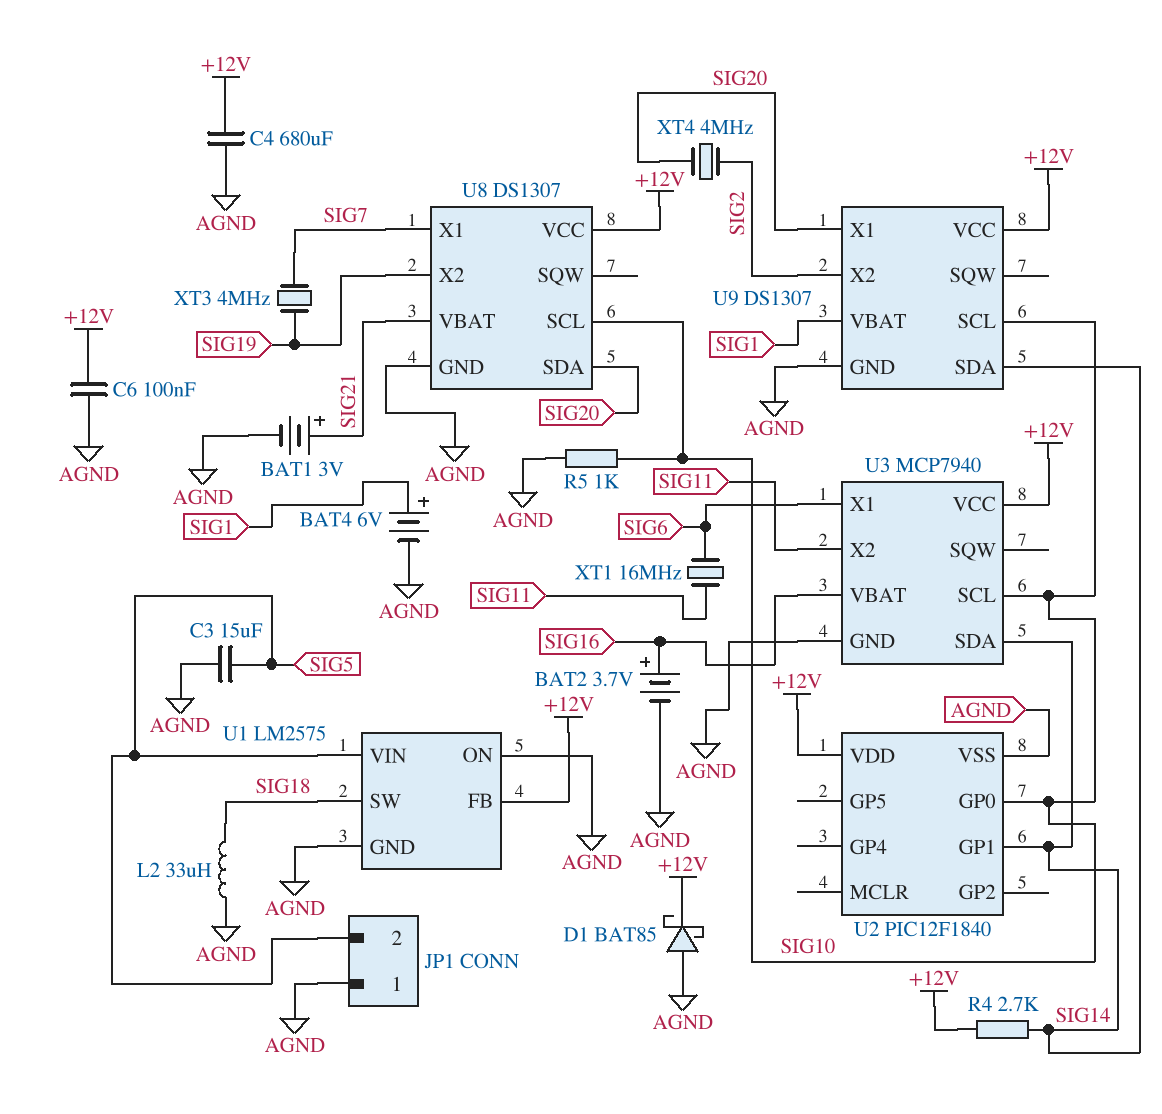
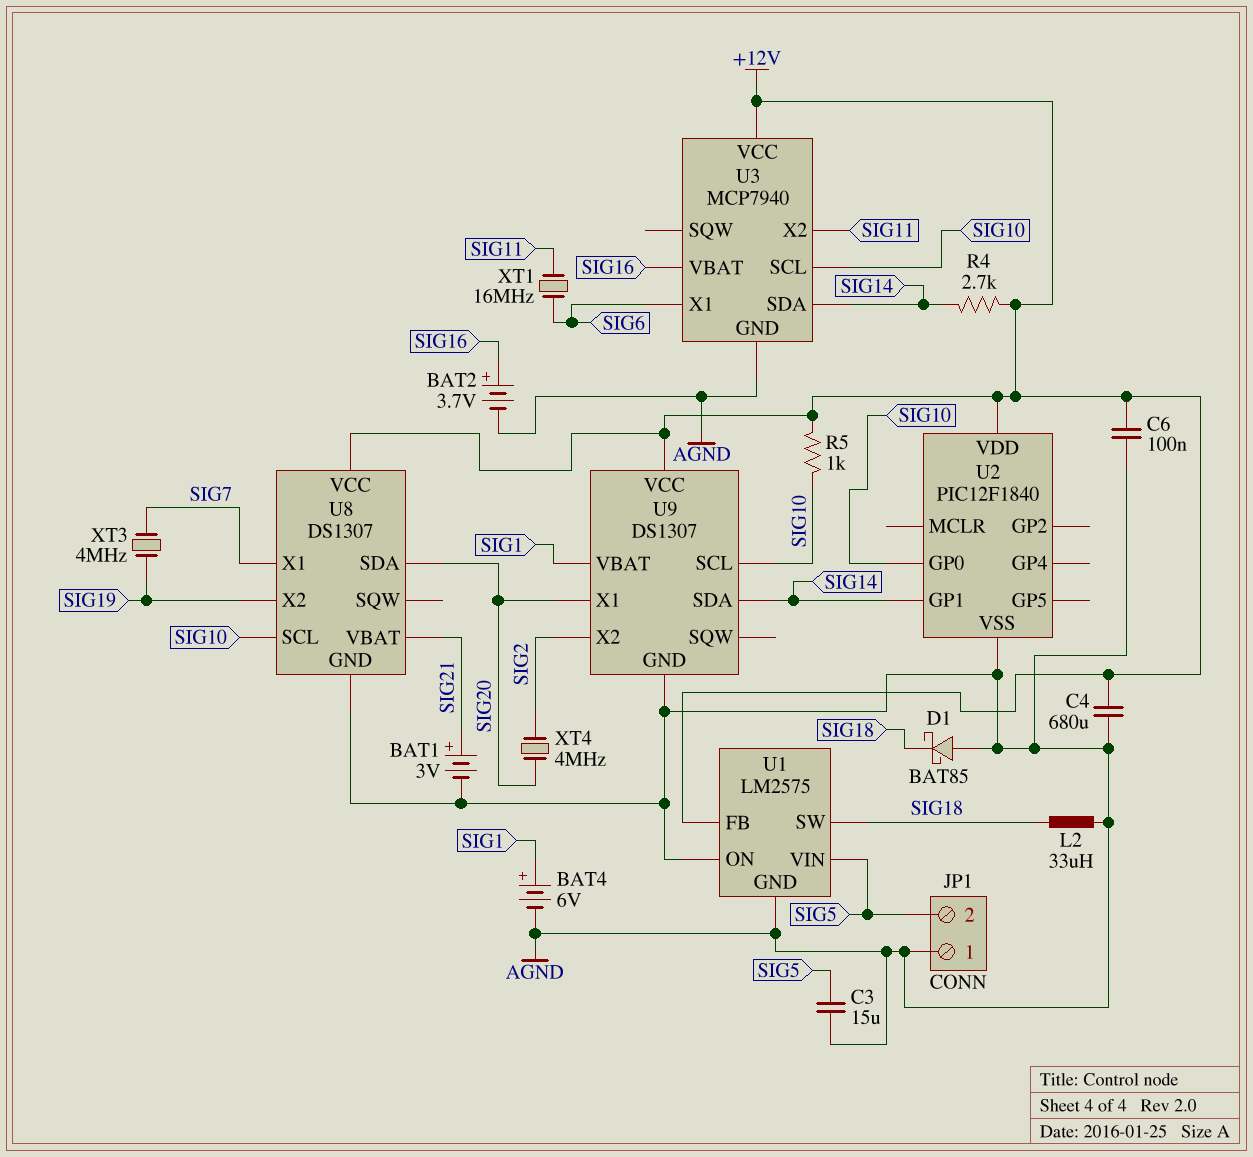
D1: schottky BAT85 (A AGND, K +12V) -> schottky BAT85 (A AGND, K SIG18)
R5: 1k (AGND, SIG10) -> 1k (+12V, SIG10)

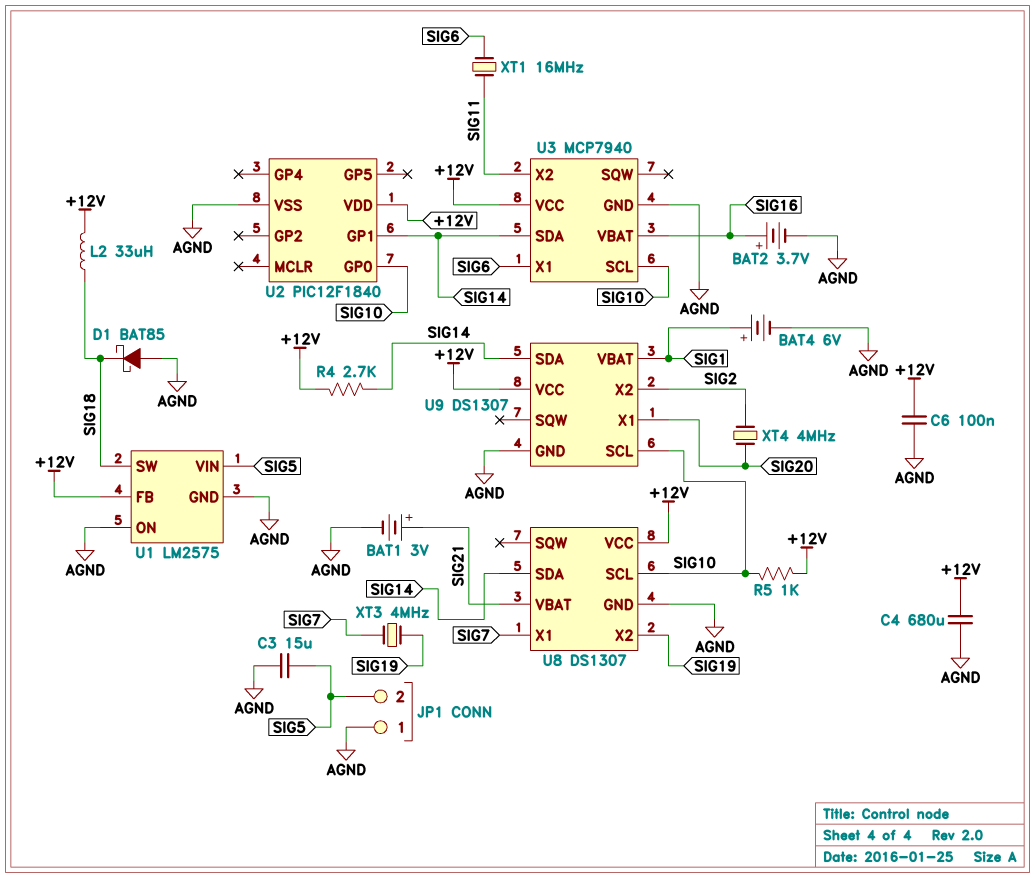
L2: 33uH (AGND, SIG18) -> 33uH (+12V, SIG18)
U8 pin SDA: SIG20 -> SIG14

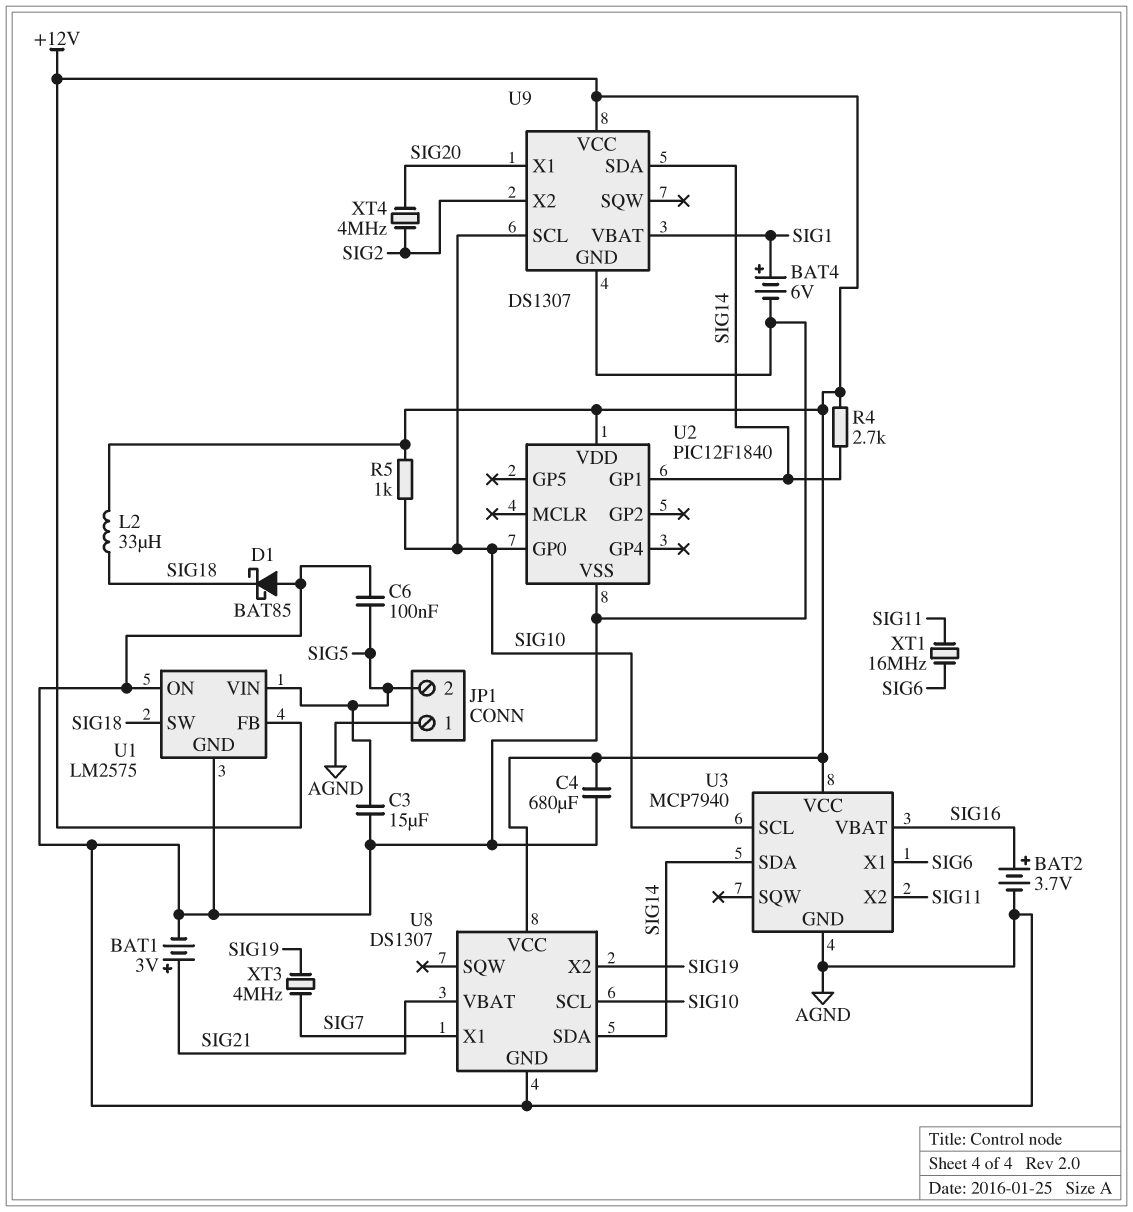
C6: 100nF (+12V, AGND) -> 100nF (AGND, SIG5)

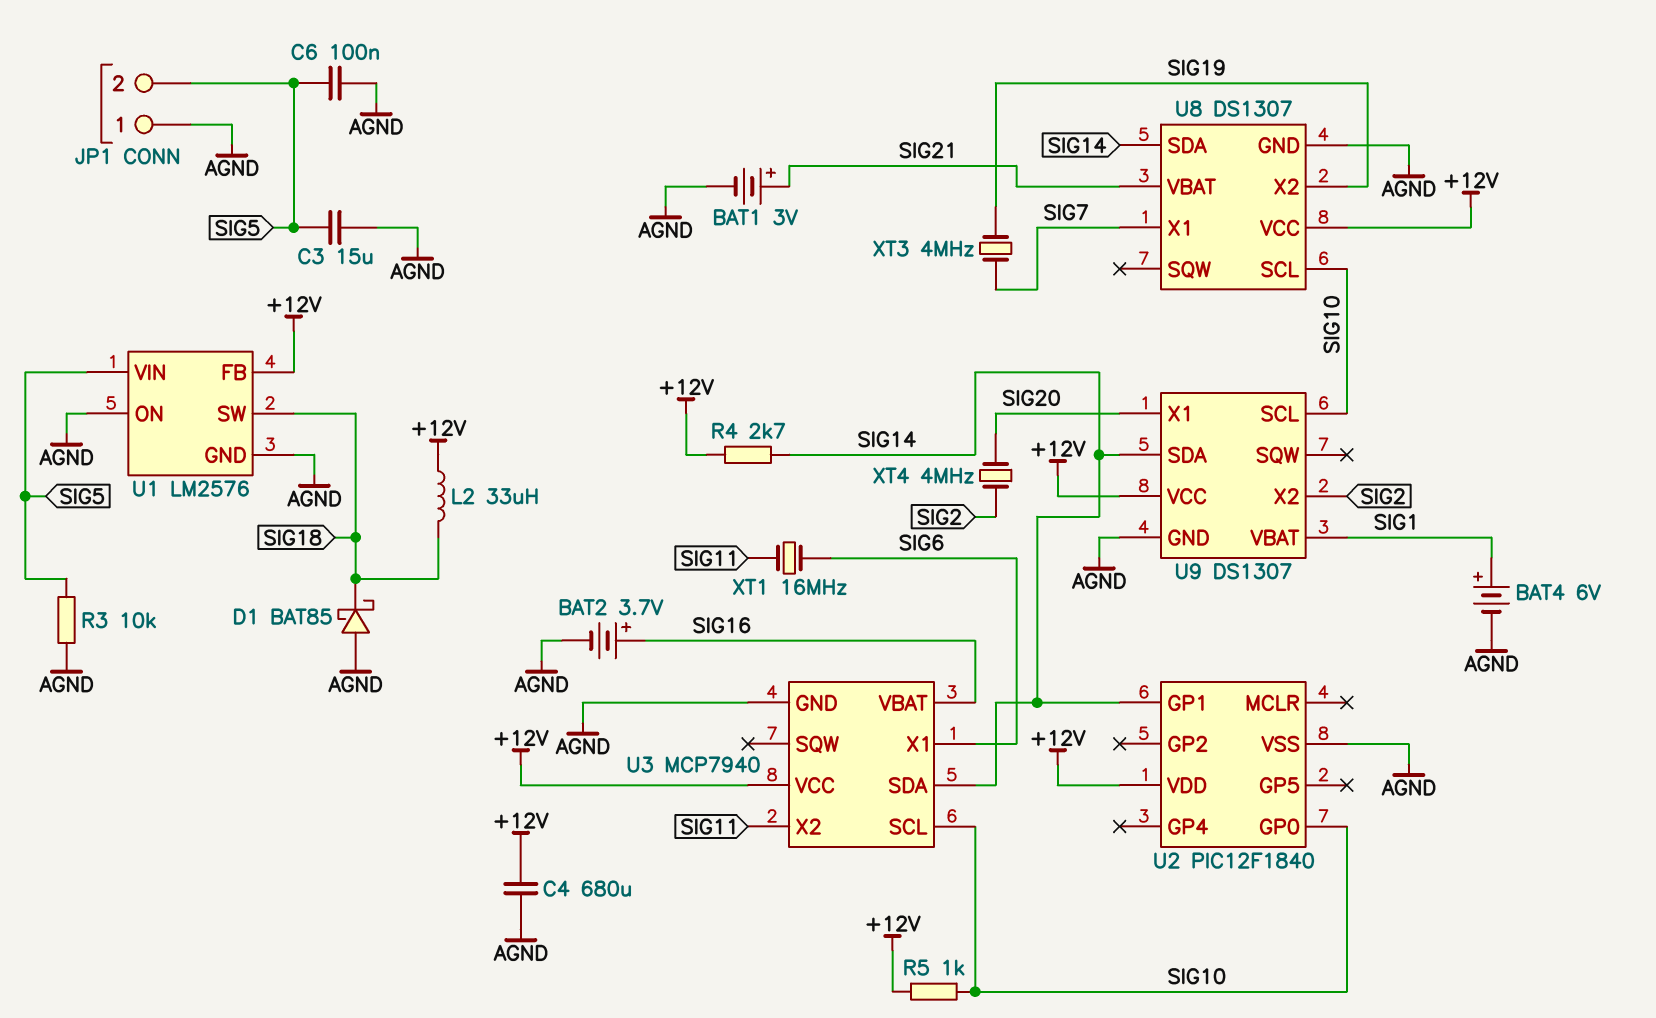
R3: none -> 10k (AGND, SIG5)
U1: LM2575 -> LM2576

